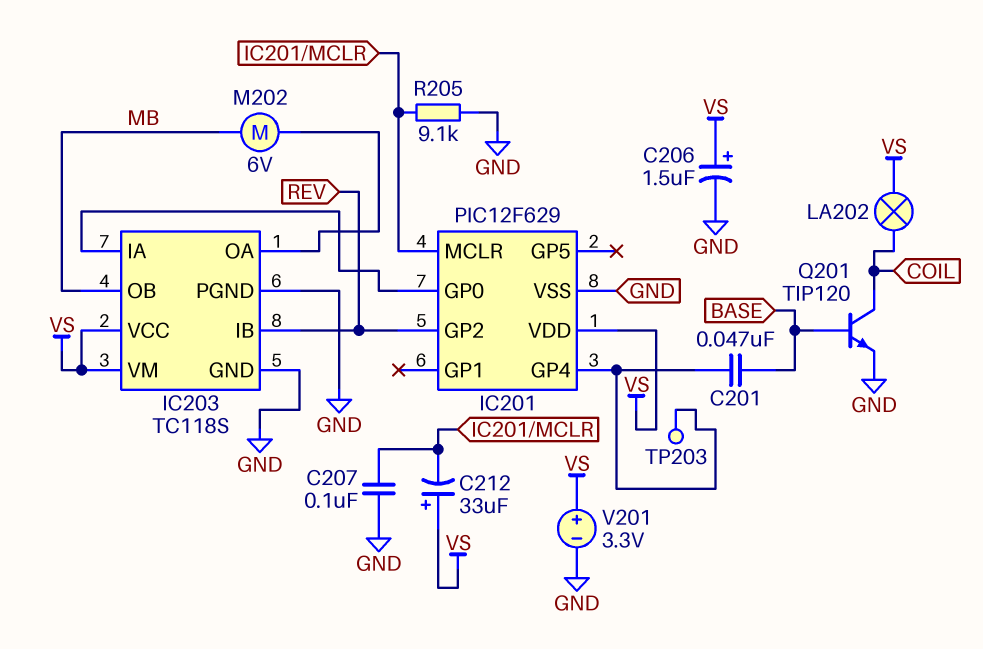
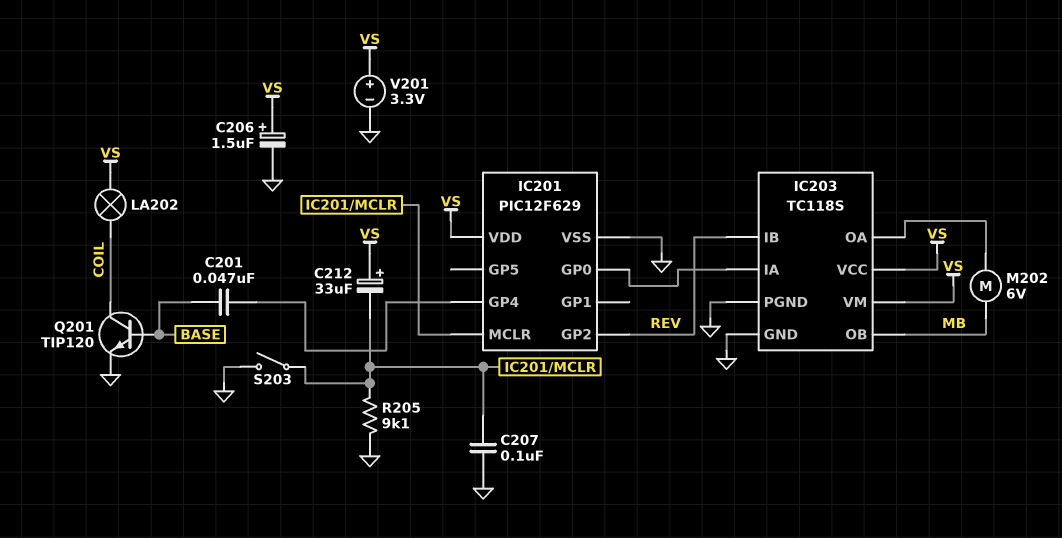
S203: none -> switch (GND, IC201/MCLR)
TP203: test point (IC201/GP4) -> none

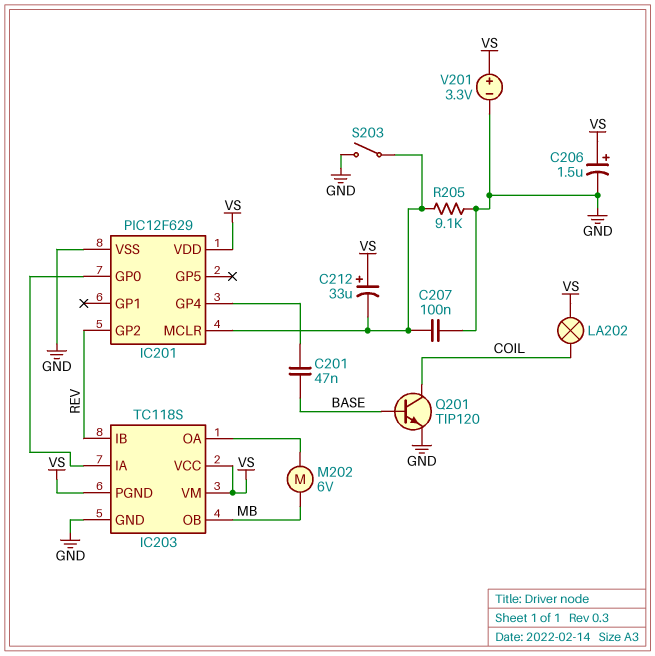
IC203 pin PGND: GND -> VS

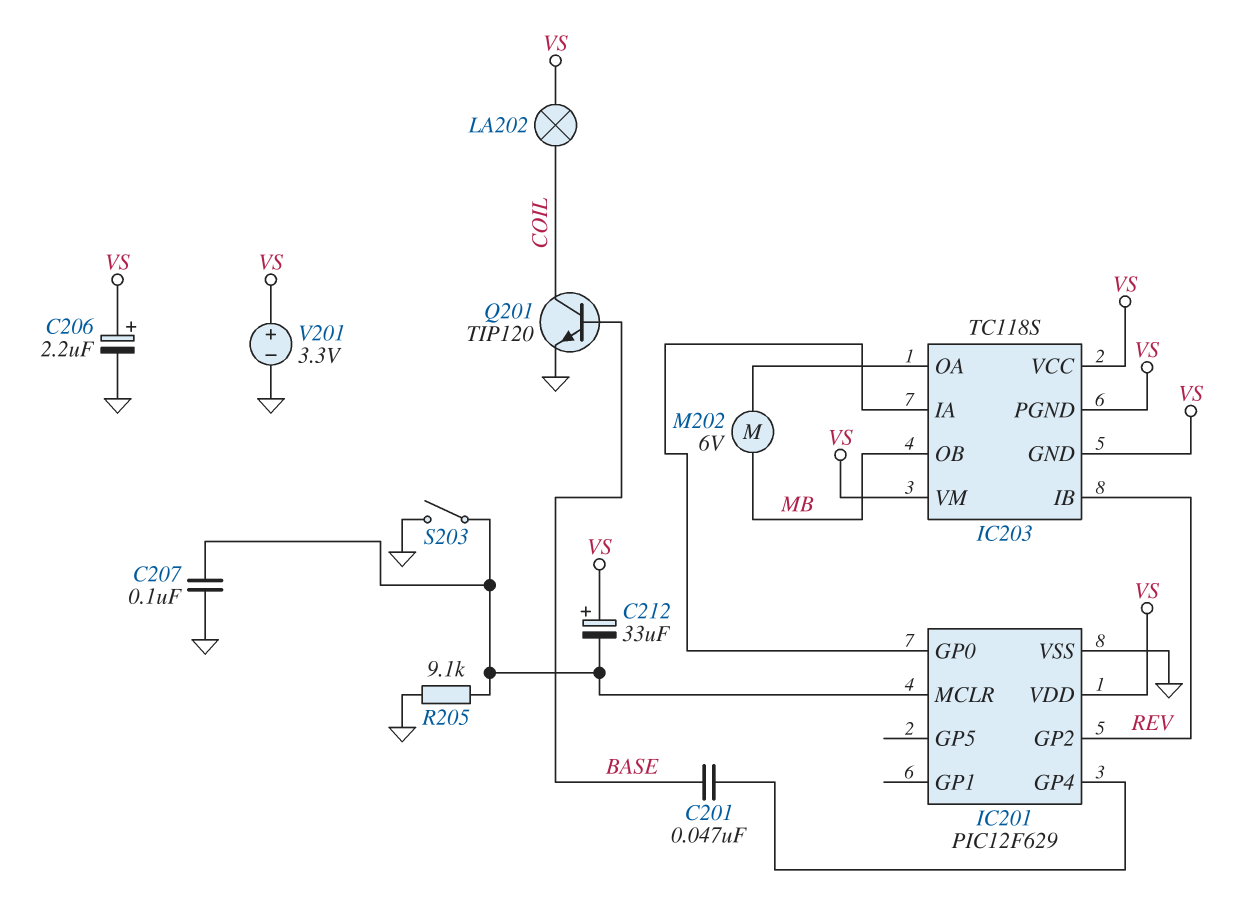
C206: 1.5uF (plus VS, minus GND) -> 2.2uF (plus VS, minus GND)
IC203 pin GND: GND -> VS

